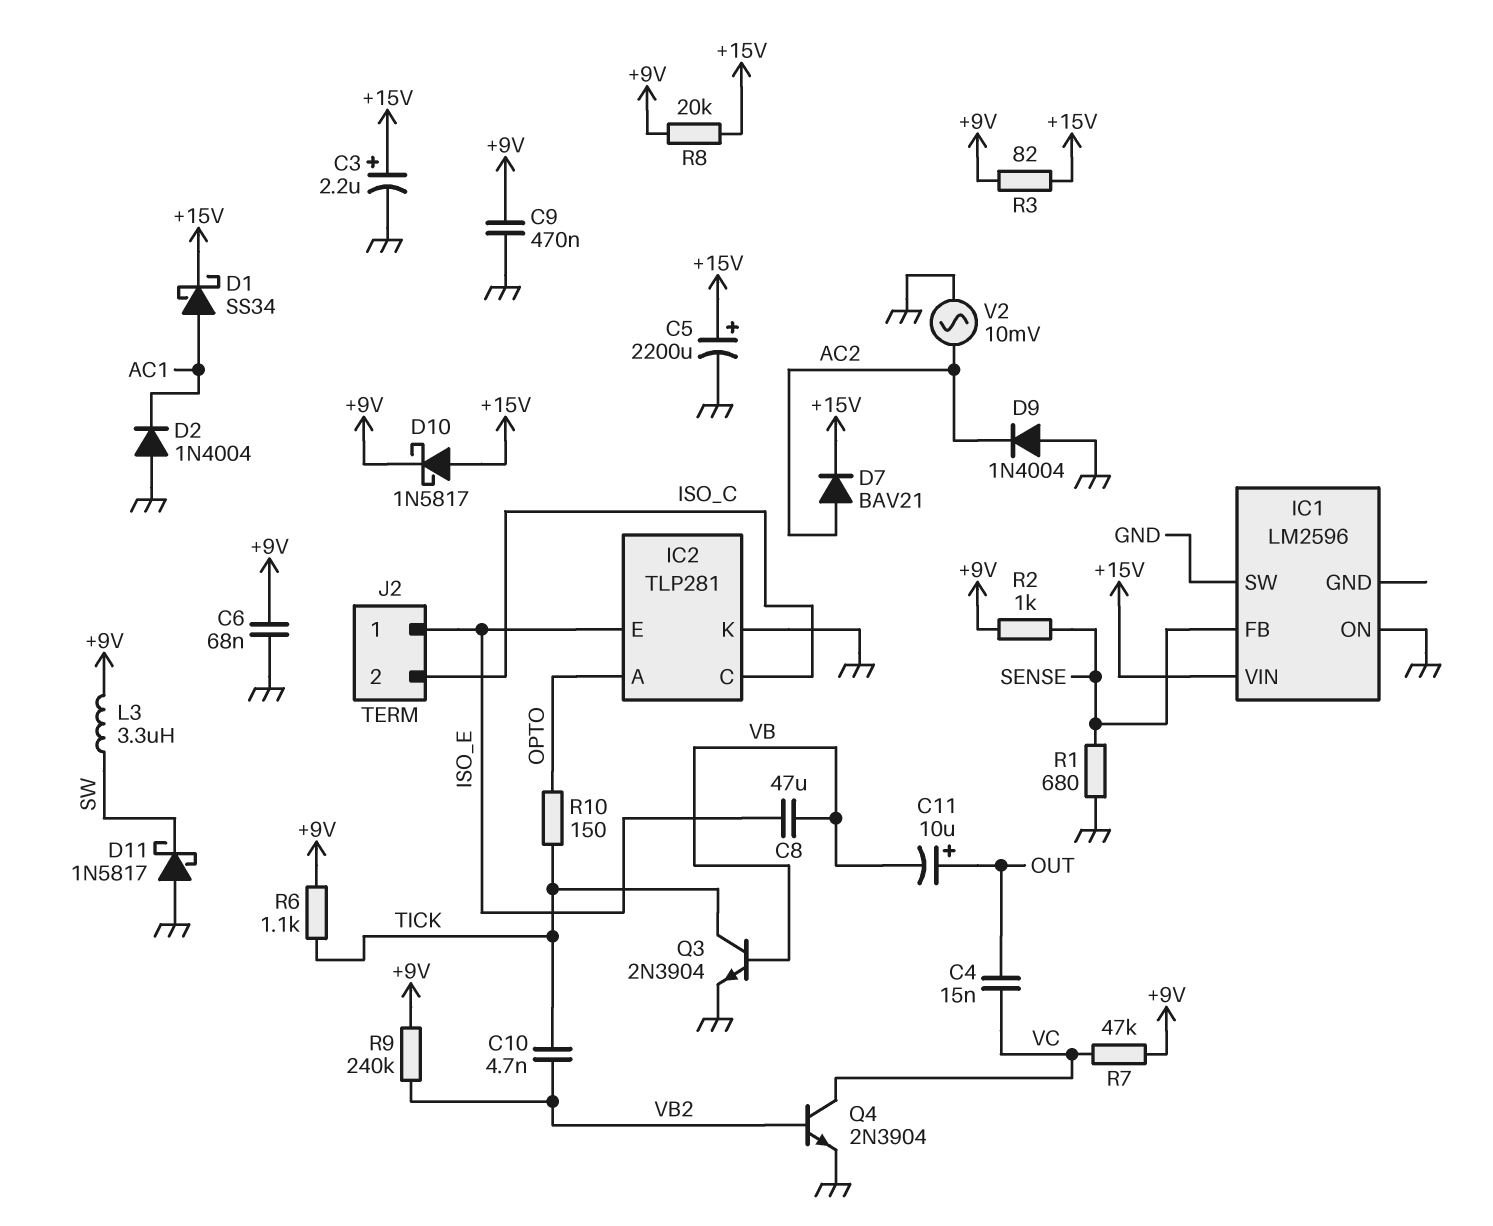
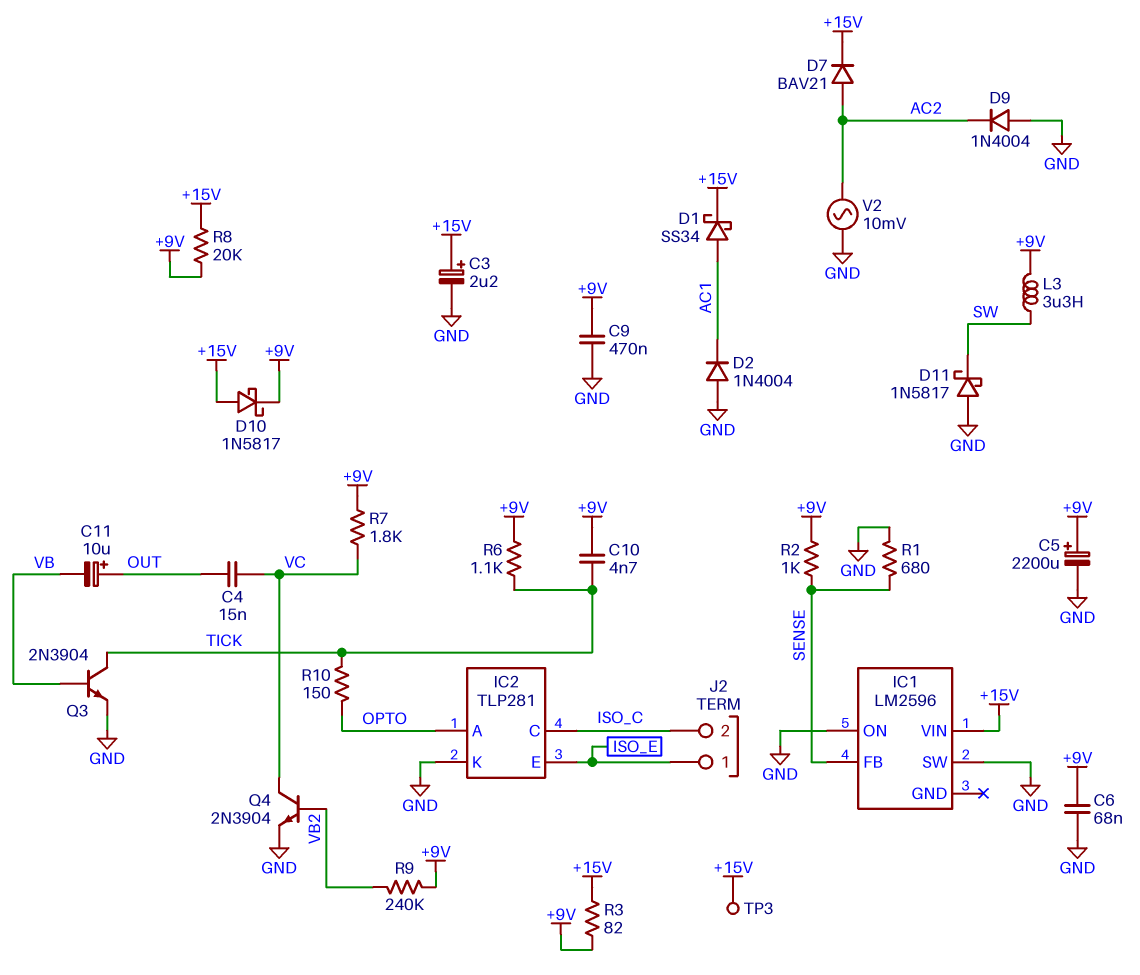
C5: 2200uF (plus +15V, minus GND) -> 2200uF (plus +9V, minus GND)
C8: 47uF (ISO_E, VB) -> none
C10: 4.7nF (TICK, VB2) -> 4.7nF (+9V, TICK)
R7: 47k (+9V, VC) -> 1.8k (+9V, VC)
TP3: none -> test point (+15V)

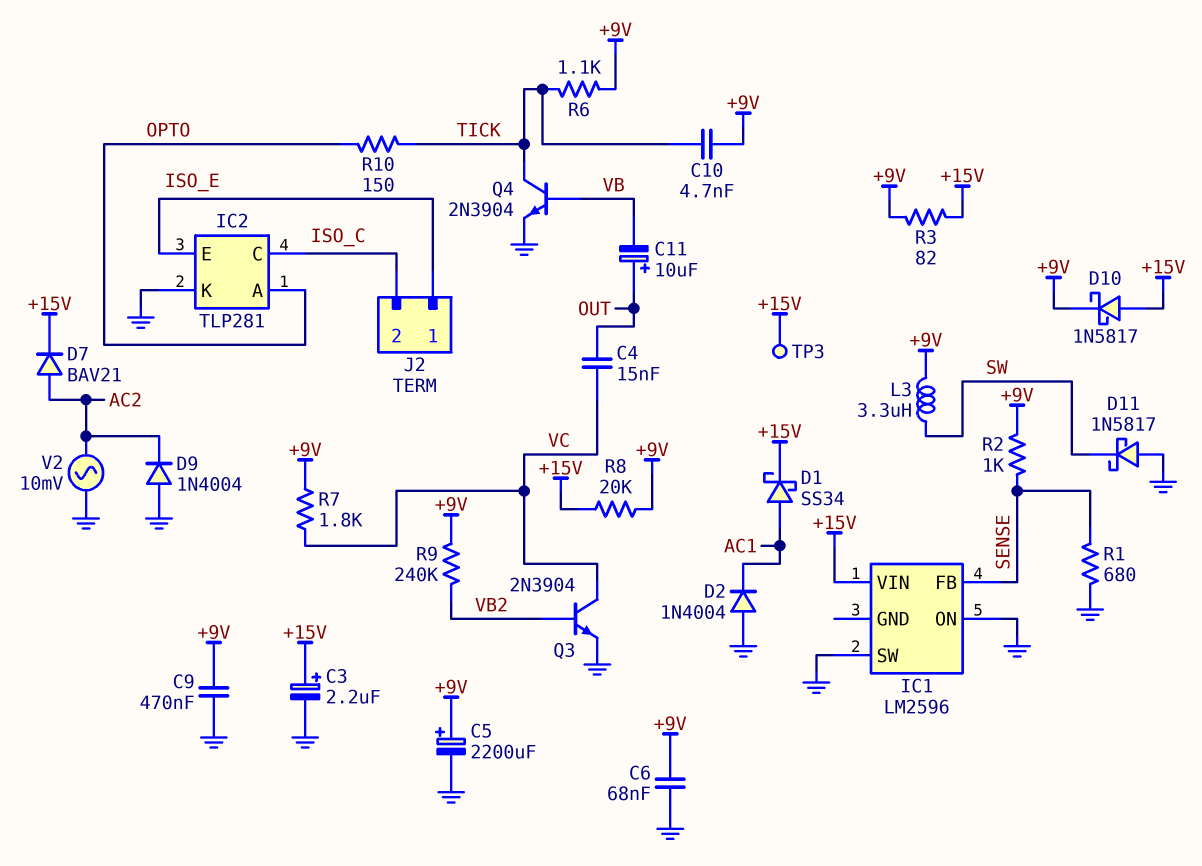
Q3: NPN 2N3904 (B VB, C TICK, E GND) -> NPN 2N3904 (B VB2, C VC, E GND)
Q4: NPN 2N3904 (B VB2, C VC, E GND) -> NPN 2N3904 (B VB, C TICK, E GND)

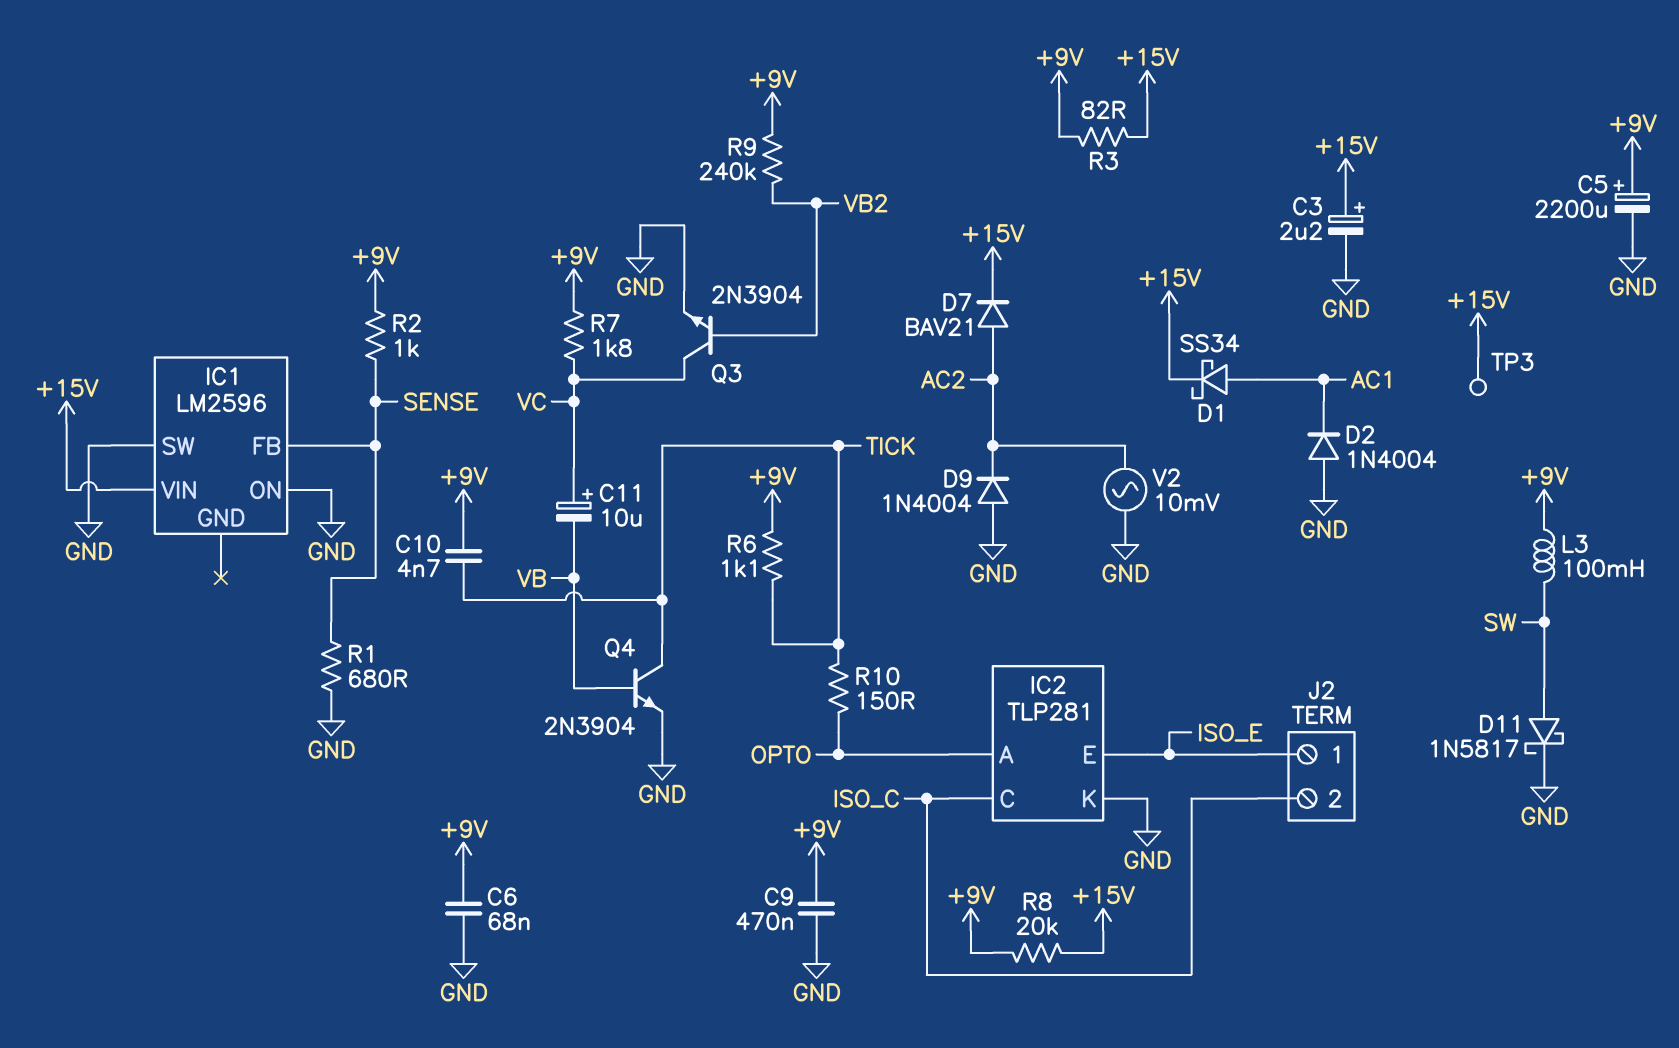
C4: 15nF (OUT, VC) -> none
C11: 10uF (plus OUT, minus VB) -> 10uF (plus VC, minus VB)
D10: schottky 1N5817 (A +15V, K +9V) -> none
D11: schottky 1N5817 (A GND, K SW) -> schottky 1N5817 (A SW, K GND)
L3: 3.3uH (+9V, SW) -> 100mH (+9V, SW)

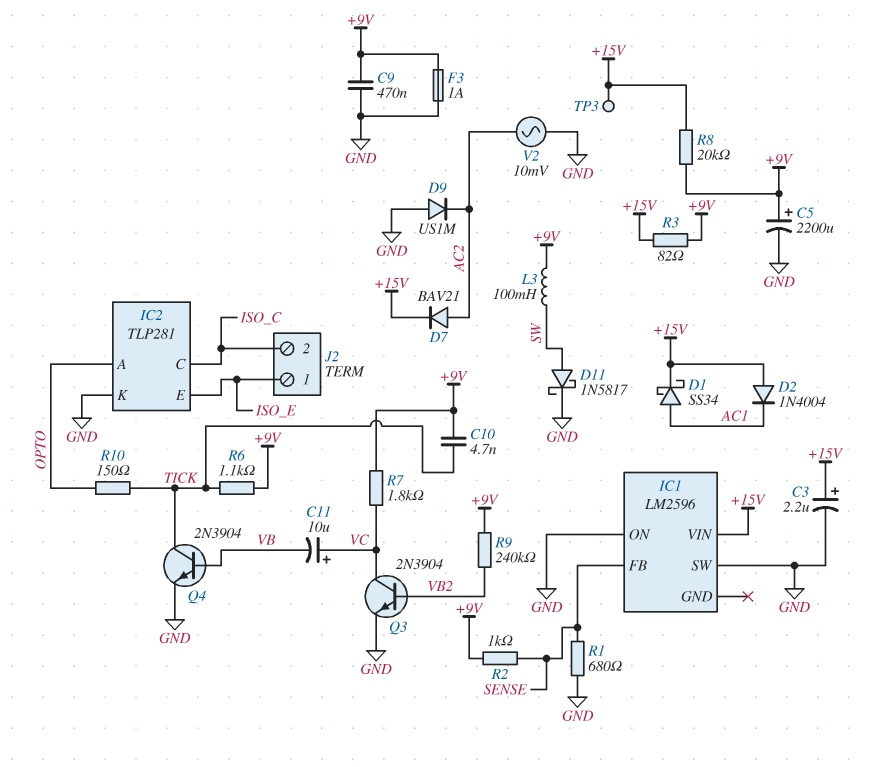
C6: 68nF (+9V, GND) -> none
D2: diode 1N4004 (A GND, K AC1) -> diode 1N4004 (A +15V, K AC1)
D9: diode 1N4004 (A GND, K AC2) -> diode US1M (A GND, K AC2)
F3: none -> 1A (+9V, GND)

